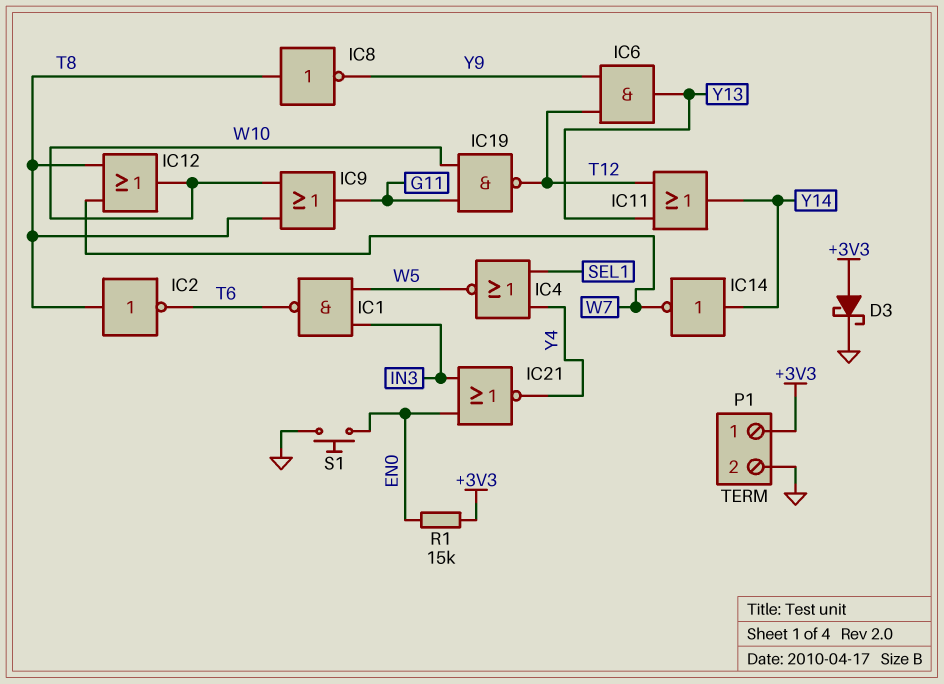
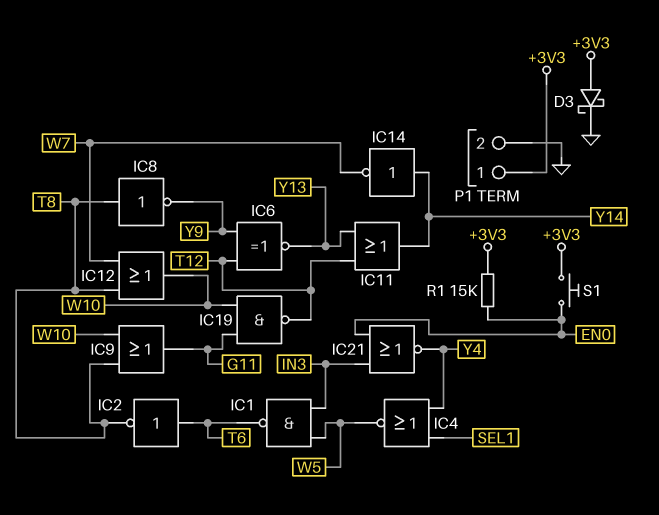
IC2: NOT (in T8, out T6) -> NOT (in T6, out T8)
IC6: AND (in T12, in Y9, out Y13) -> XNOR (in T12, in Y9, out Y13)
S1: button (EN0, GND) -> button (+3V3, EN0)

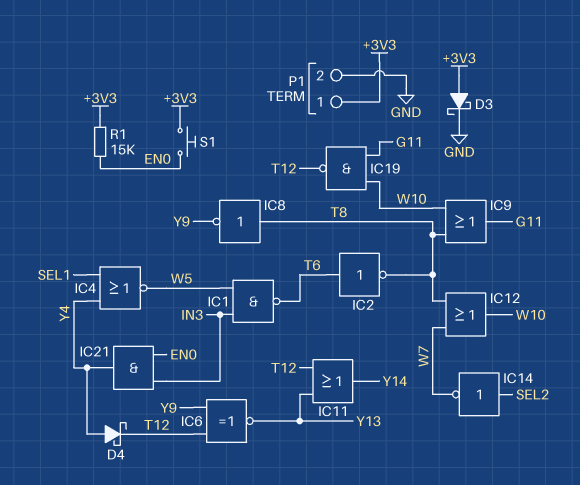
D4: none -> schottky (A Y4, K T12)
IC14: NOT (in Y14, out W7) -> NOT (in SEL2, out W7)
IC21: NOR (in EN0, in IN3, out Y4) -> AND (in EN0, in IN3, out Y4)

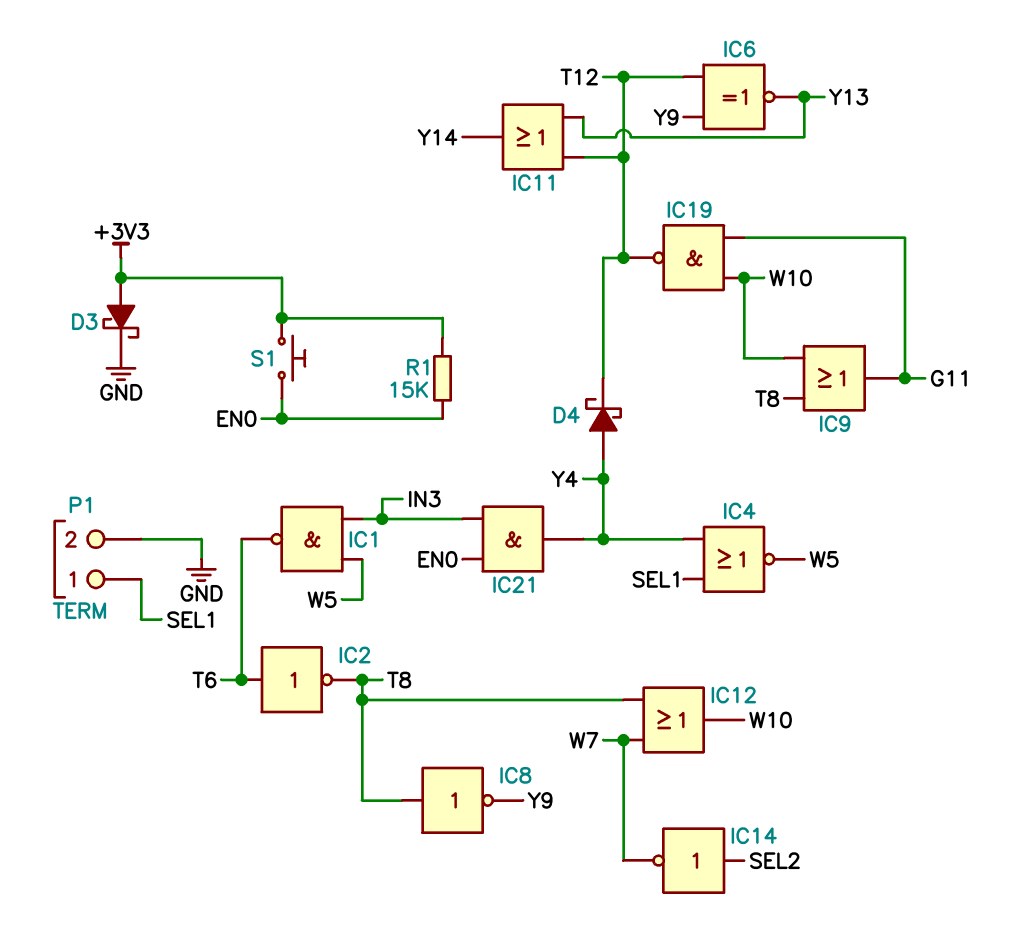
P1 pin 1: +3V3 -> SEL1

